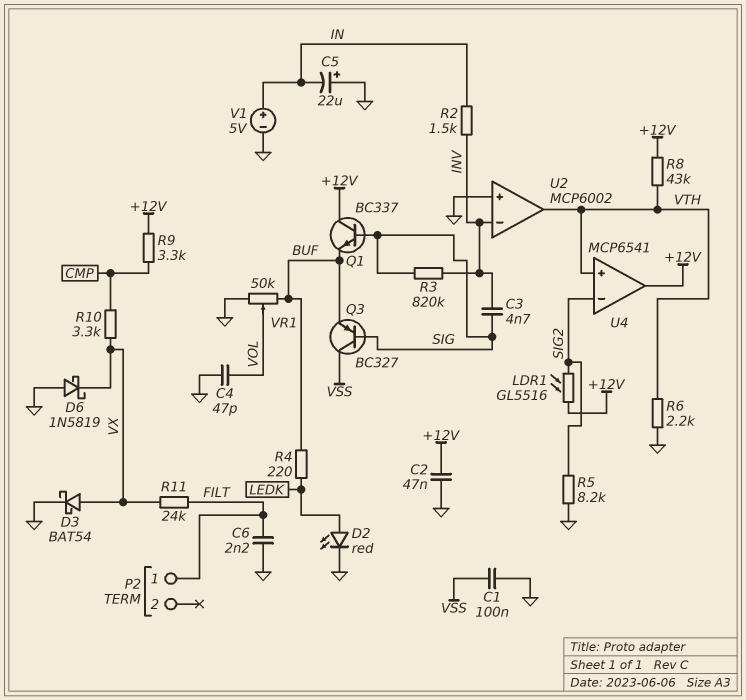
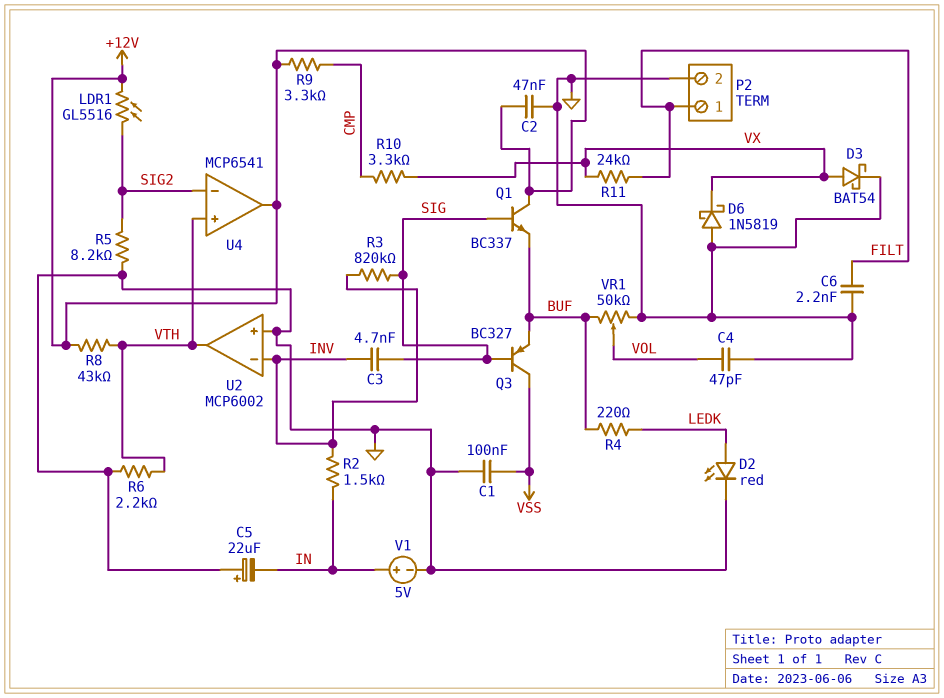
P2 pin 2: none -> GND

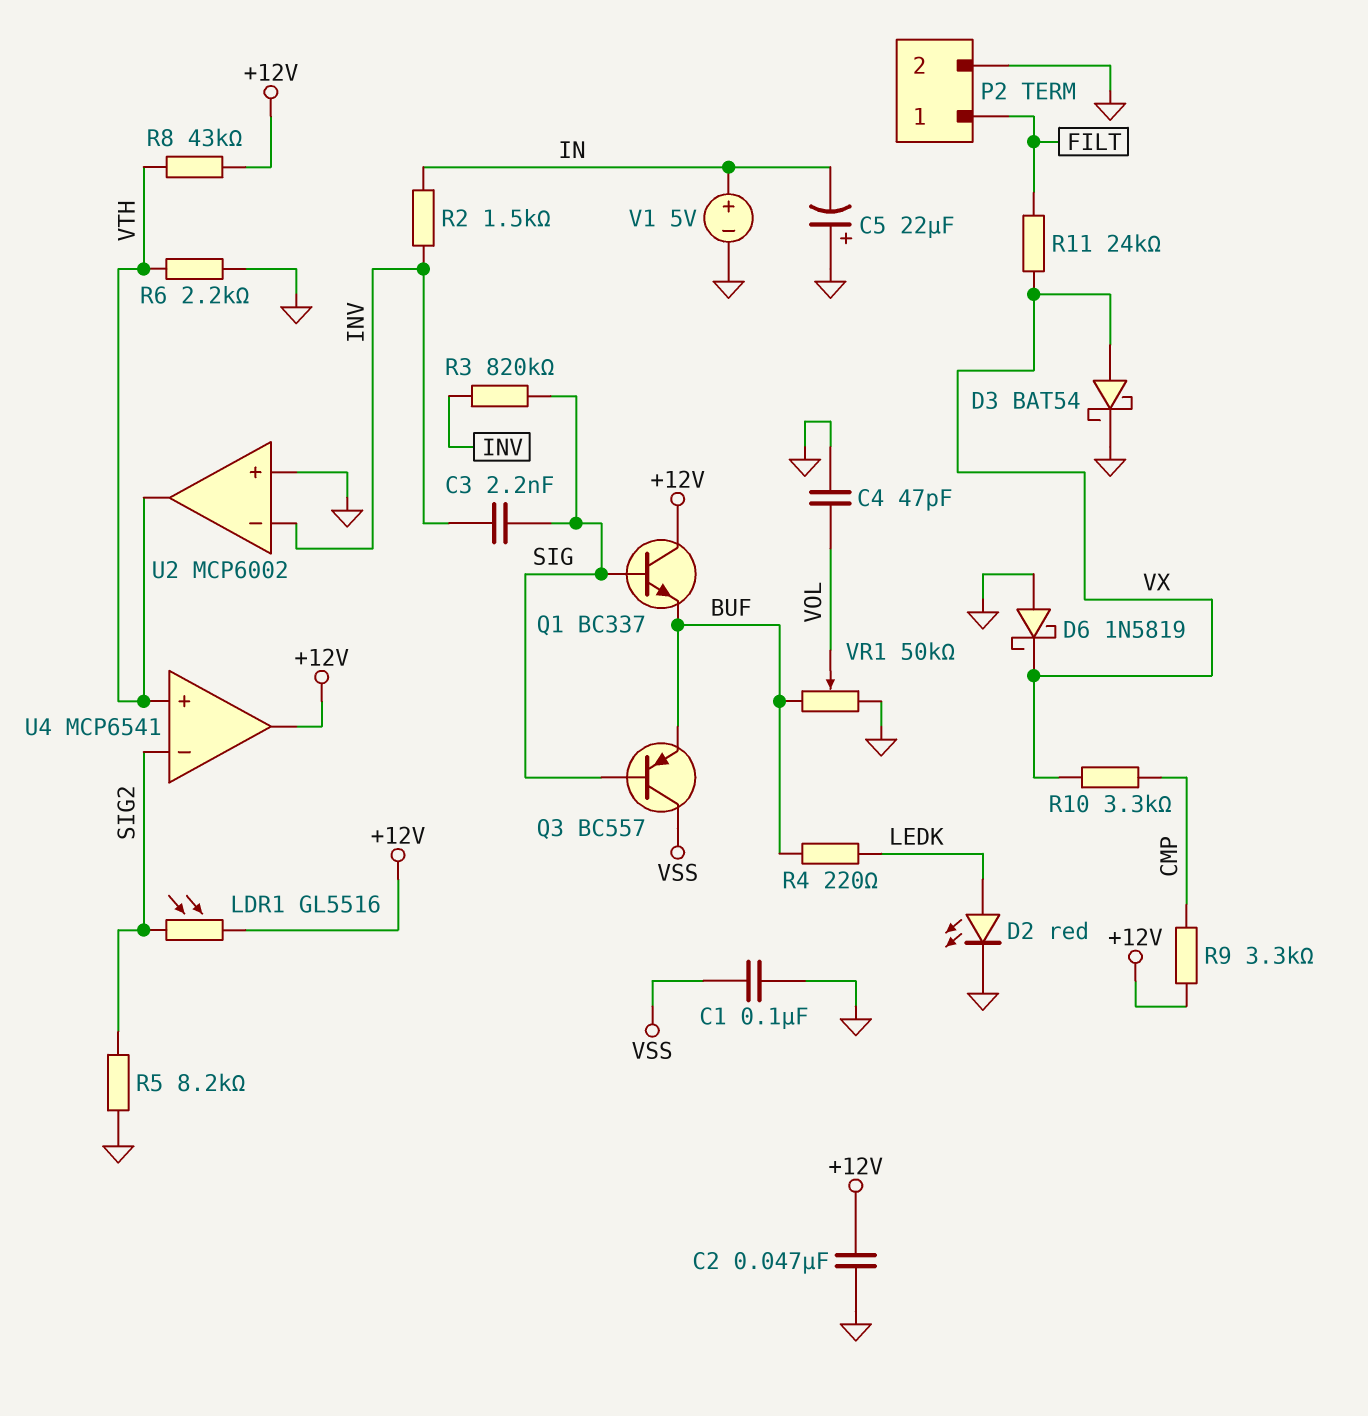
C3: 4.7nF (INV, SIG) -> 2.2nF (INV, SIG)
C6: 2.2nF (FILT, GND) -> none
Q3: PNP BC327 (B SIG, C VSS, E BUF) -> PNP BC557 (B SIG, C VSS, E BUF)

